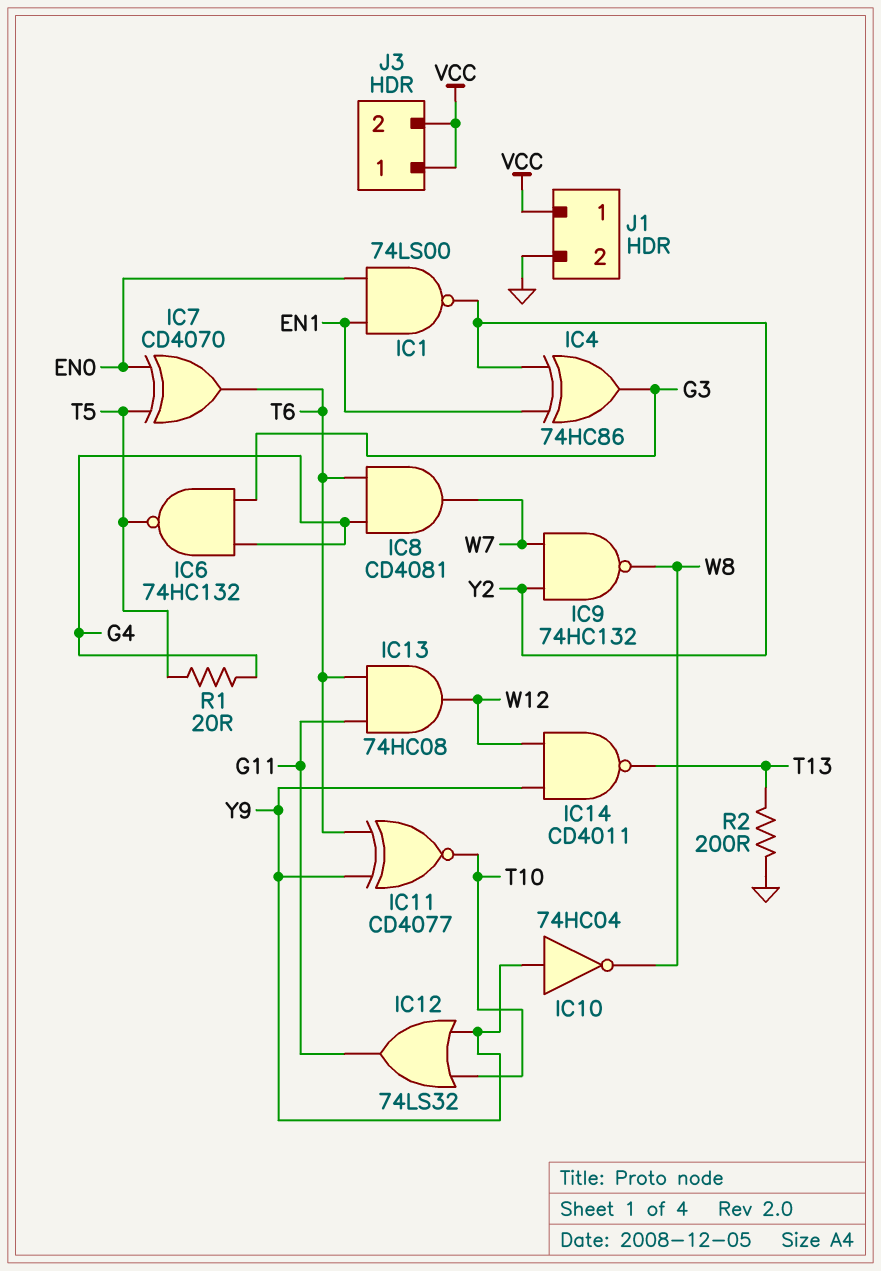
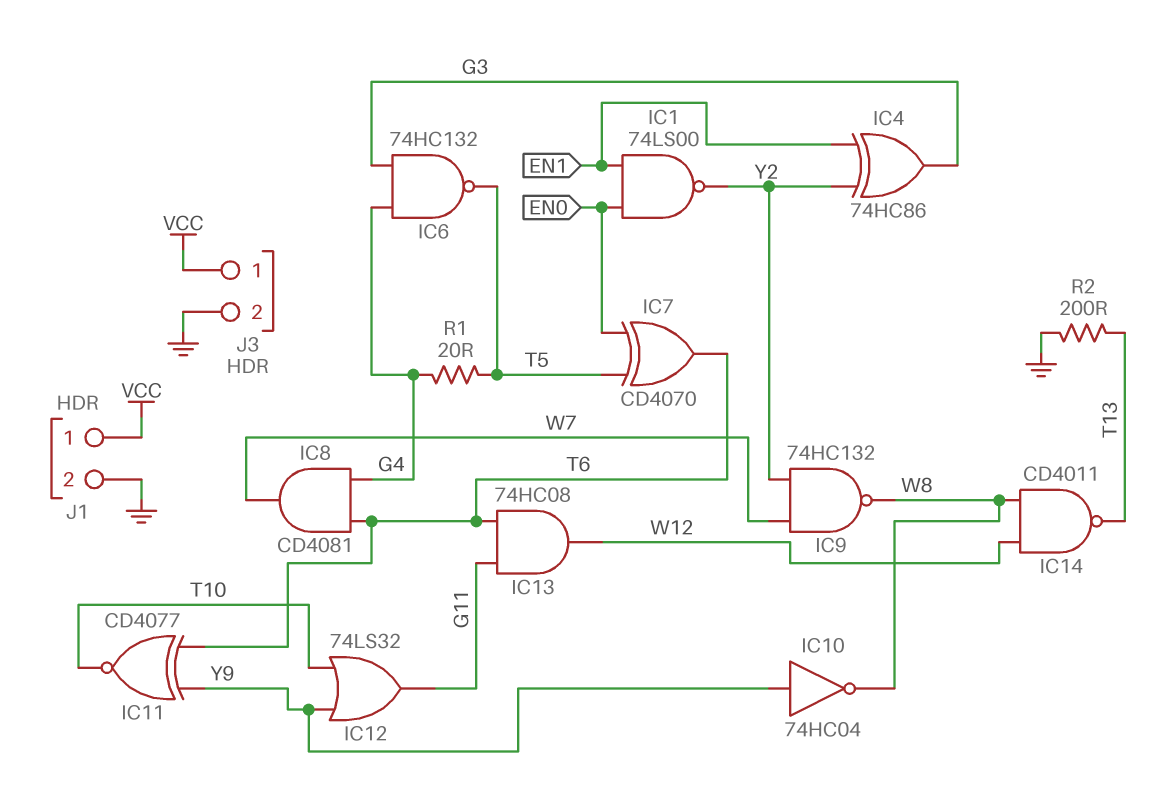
IC14: NAND CD4011 (in W12, in Y9, out T13) -> NAND CD4011 (in W8, in W12, out T13)
J3 pin 2: VCC -> GND

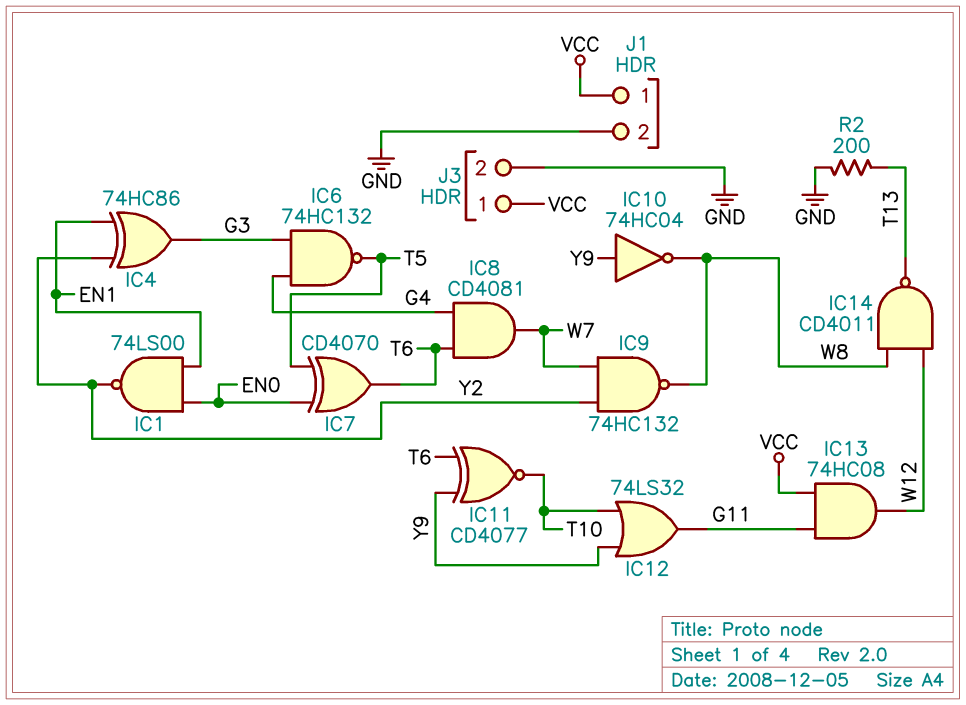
IC13: AND 74HC08 (in G11, in T6, out W12) -> AND 74HC08 (in G11, in VCC, out W12)
R1: 20 (G4, T5) -> none

